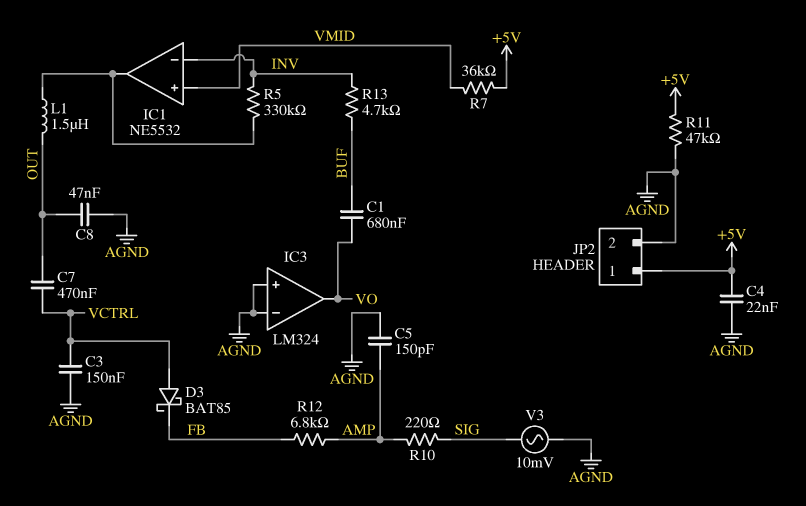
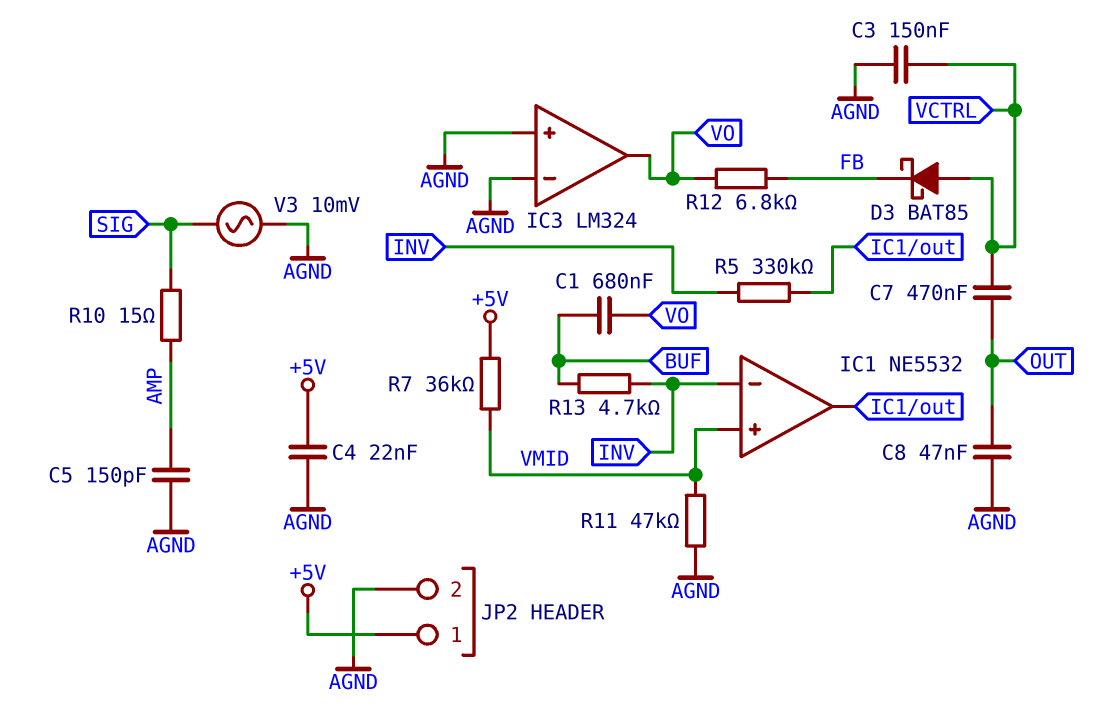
L1: 1.5uH (IC1/out, OUT) -> none
R10: 220 (AMP, SIG) -> 15 (AMP, SIG)
R11: 47k (+5V, AGND) -> 47k (AGND, VMID)
R12: 6.8k (AMP, FB) -> 6.8k (FB, VO)

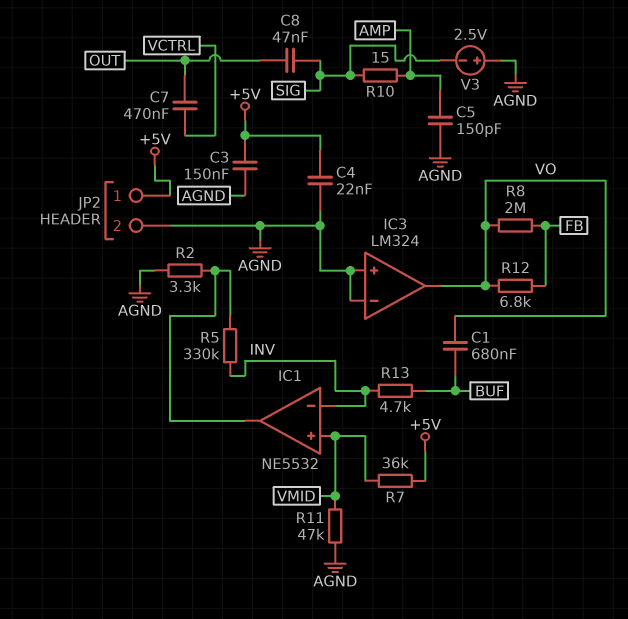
C3: 150nF (AGND, VCTRL) -> 150nF (+5V, AGND)
C8: 47nF (AGND, OUT) -> 47nF (OUT, SIG)
D3: schottky BAT85 (A VCTRL, K FB) -> none
R2: none -> 3.3k (AGND, IC1/out)
R8: none -> 2M (FB, VO)
V3: AC 10mV (AGND, SIG) -> 2.5V (plus AGND, minus SIG)

